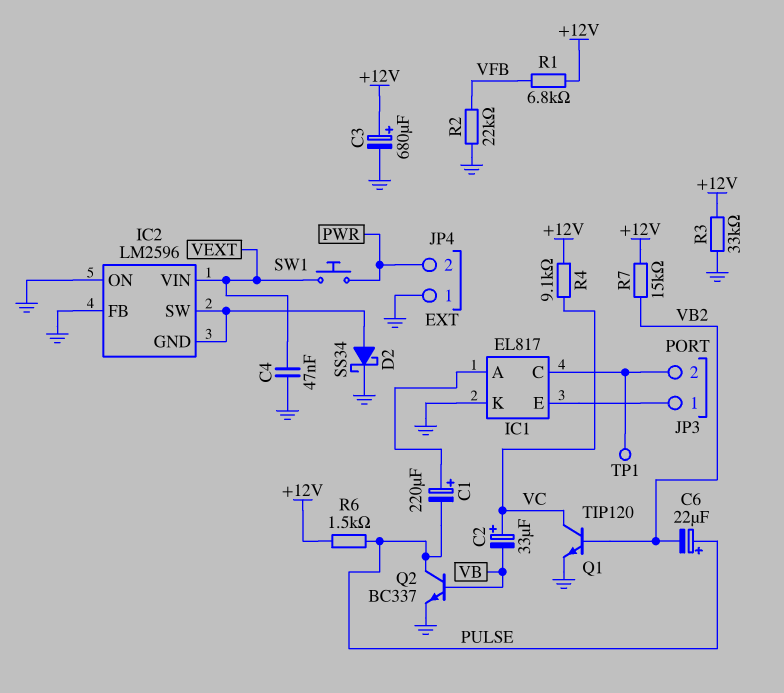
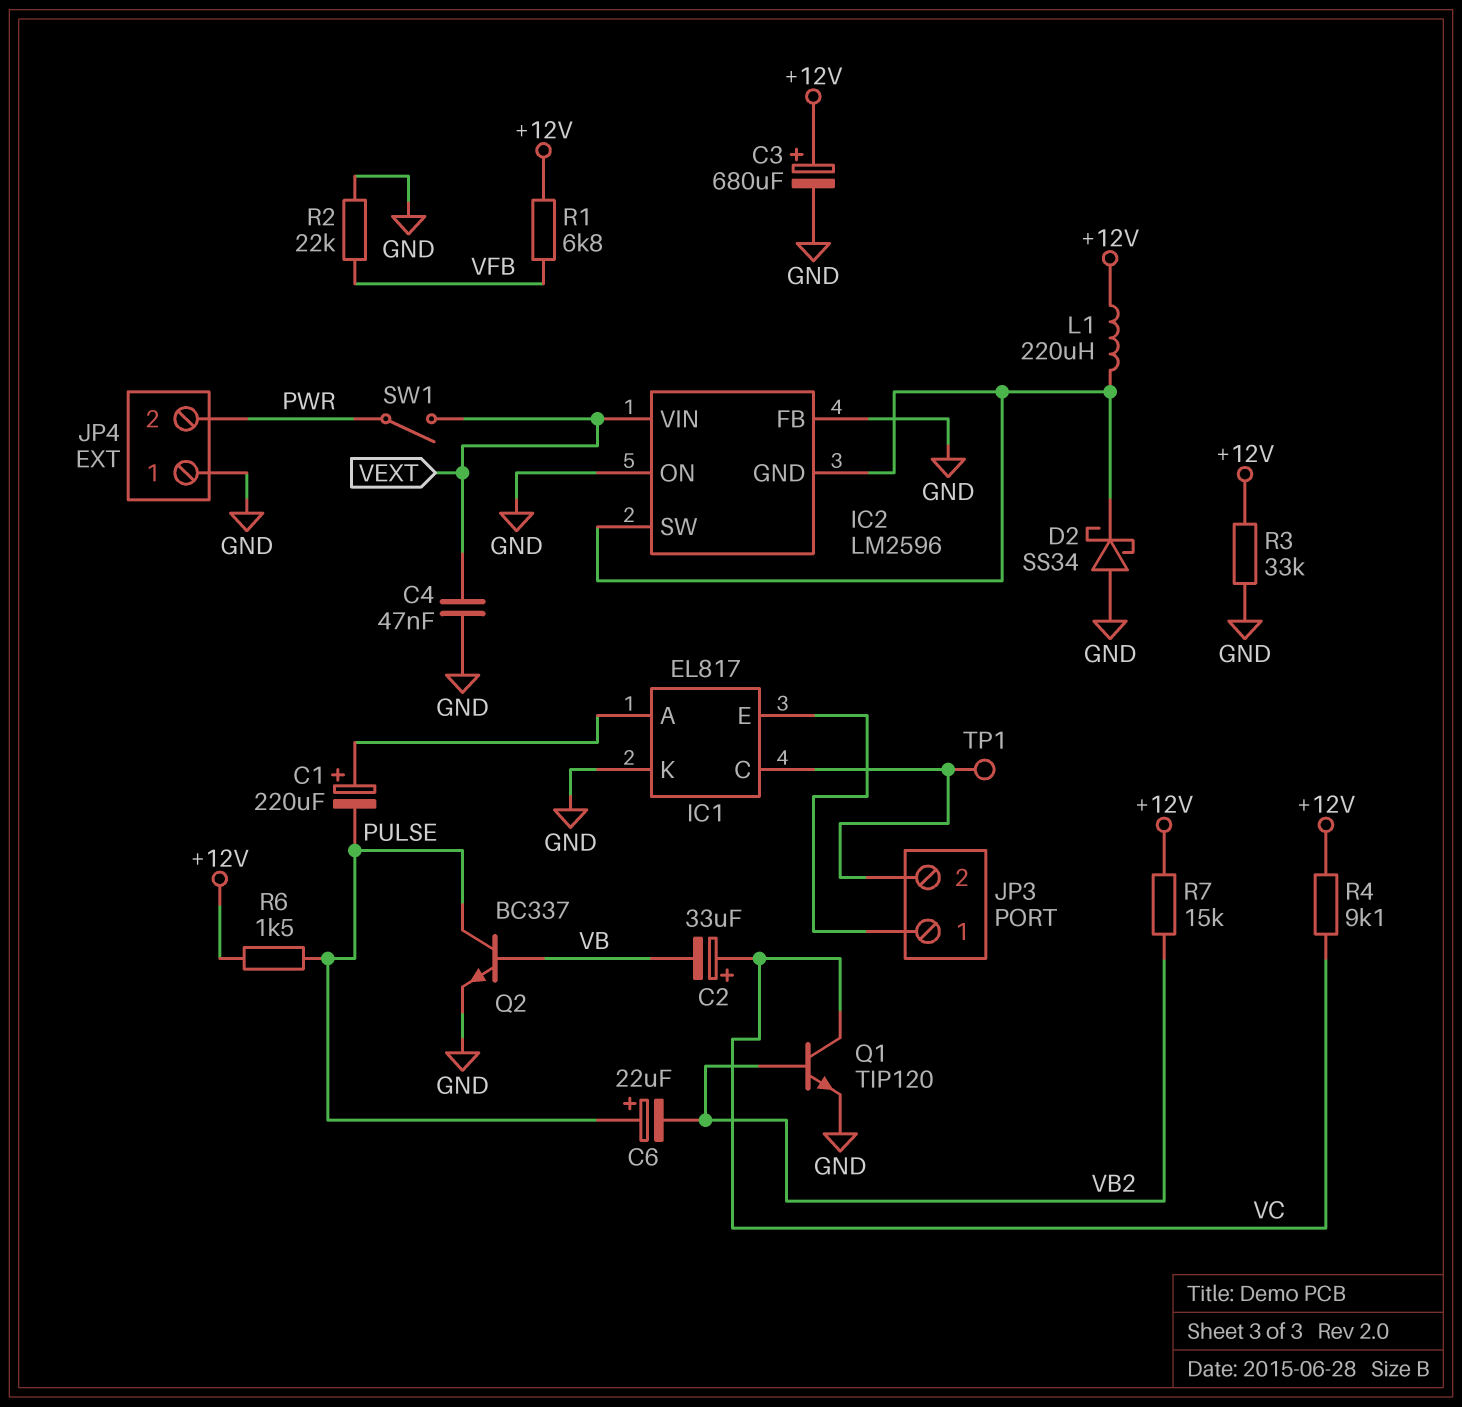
D2: schottky SS34 (A IC2/GND, K GND) -> schottky SS34 (A GND, K IC2/GND)
L1: none -> 220uH (+12V, IC2/GND)
SW1: button (PWR, VEXT) -> switch (PWR, VEXT)

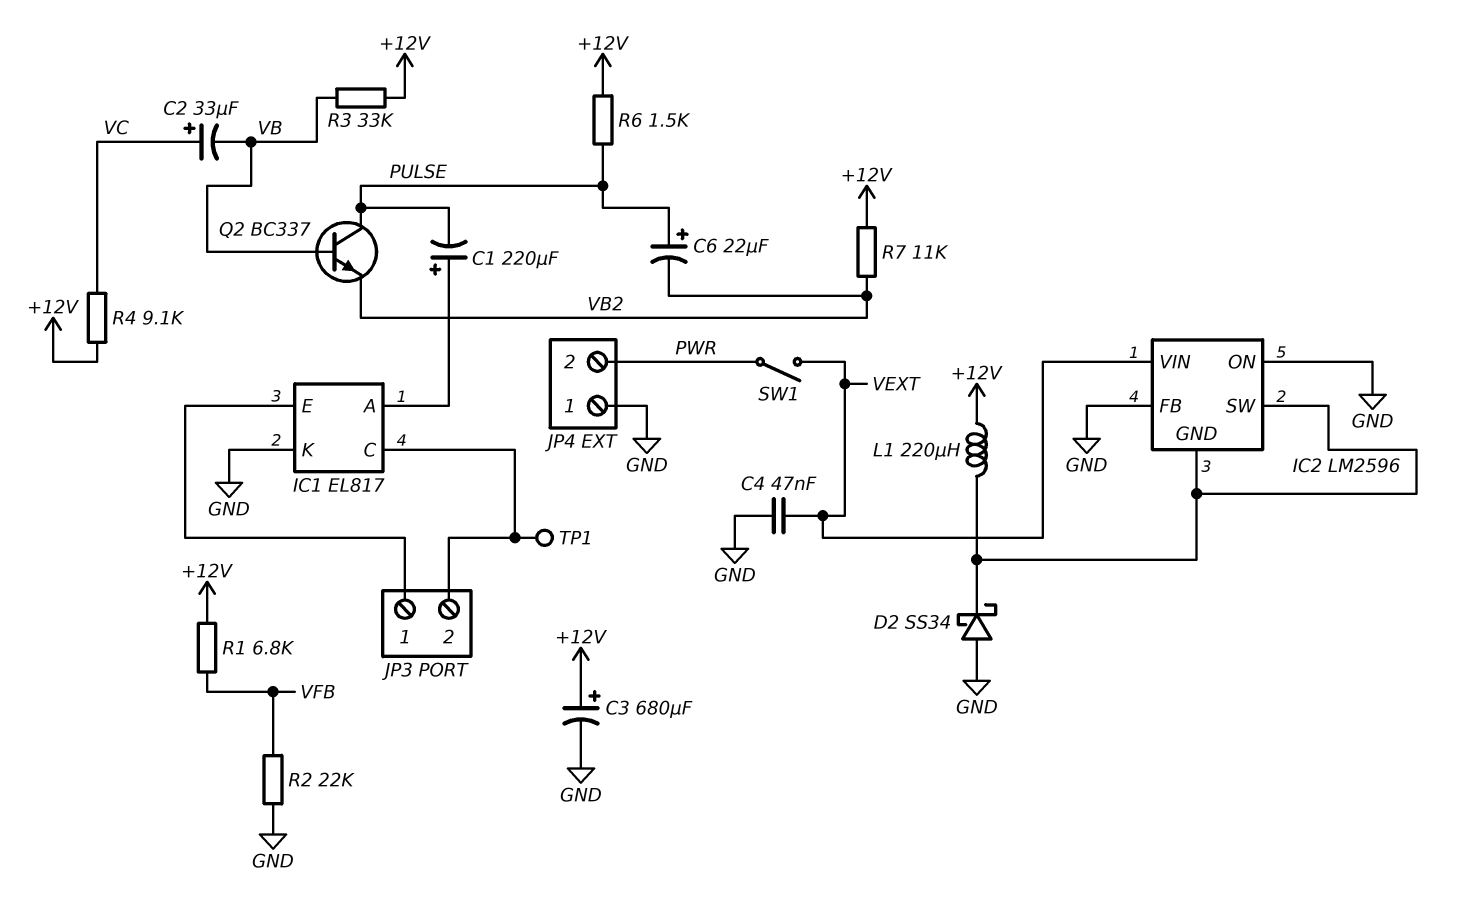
Q1: NPN TIP120 (B VB2, C VC, E GND) -> none
Q2: NPN BC337 (B VB, C PULSE, E GND) -> NPN BC337 (B VB, C PULSE, E VB2)
R3: 33k (+12V, GND) -> 33k (+12V, VB)
R7: 15k (+12V, VB2) -> 11k (+12V, VB2)

